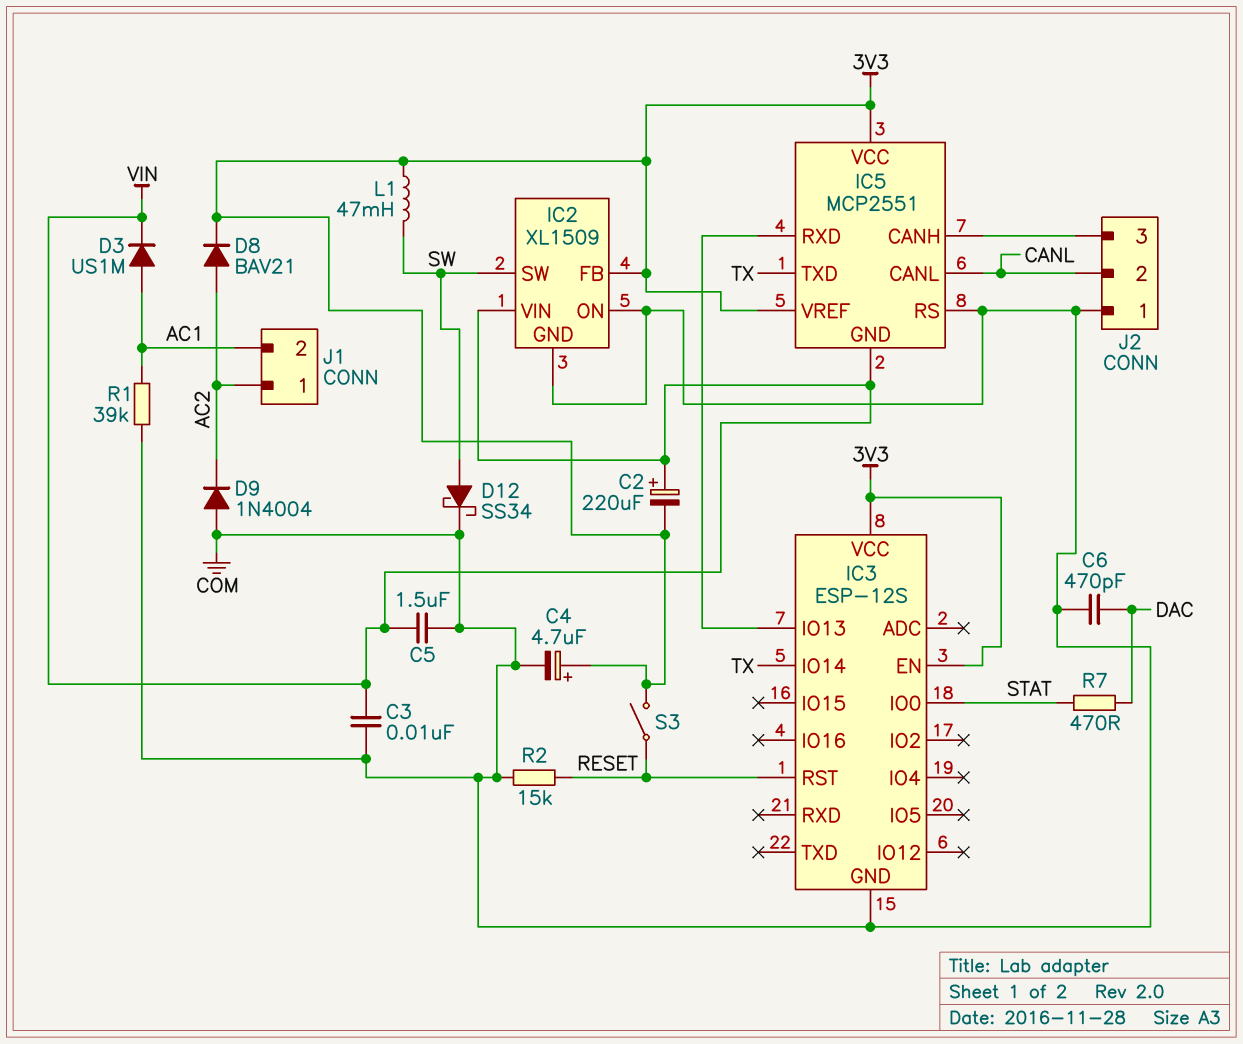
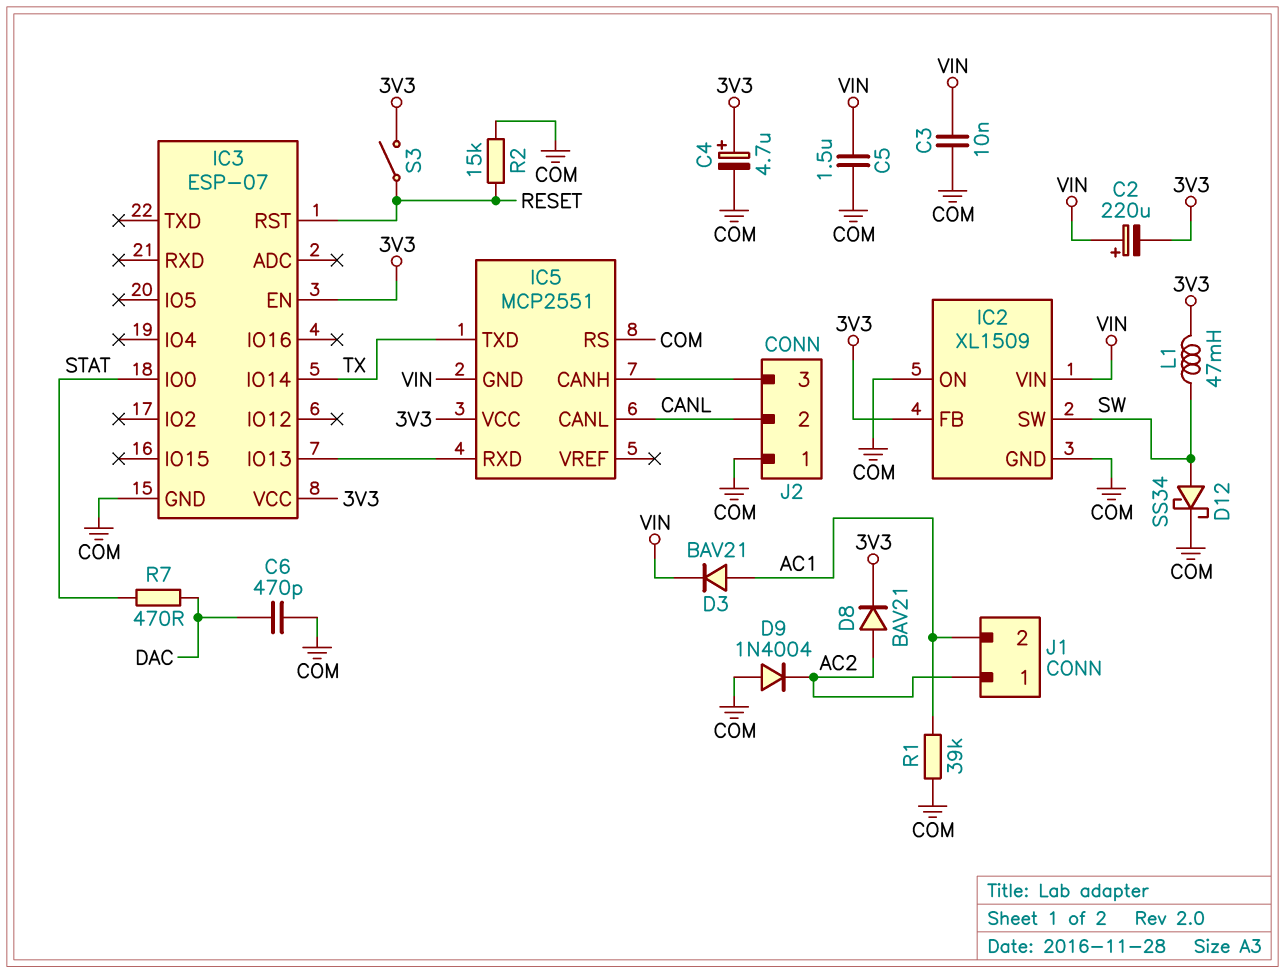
D3: diode US1M (A AC1, K VIN) -> diode BAV21 (A AC1, K VIN)
IC3: ESP-12S -> ESP-07
IC5 pin VREF: 3V3 -> none

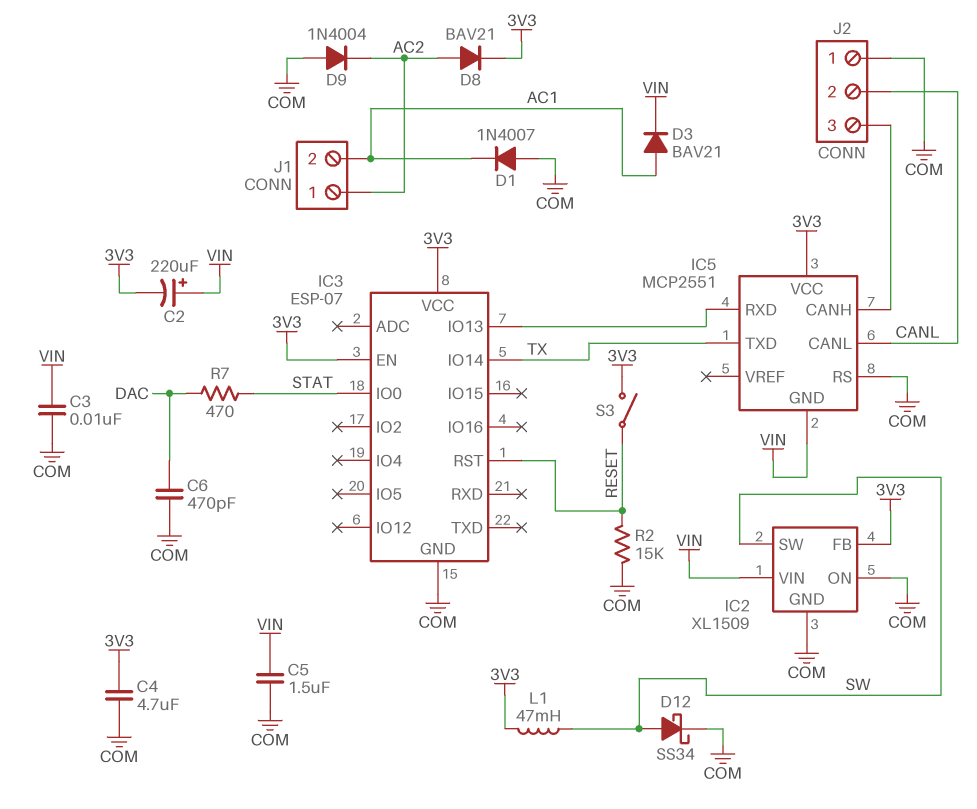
C4: 4.7uF (plus 3V3, minus COM) -> 4.7uF (3V3, COM)
D1: none -> diode 1N4007 (A COM, K AC1)
R1: 39k (AC1, COM) -> none

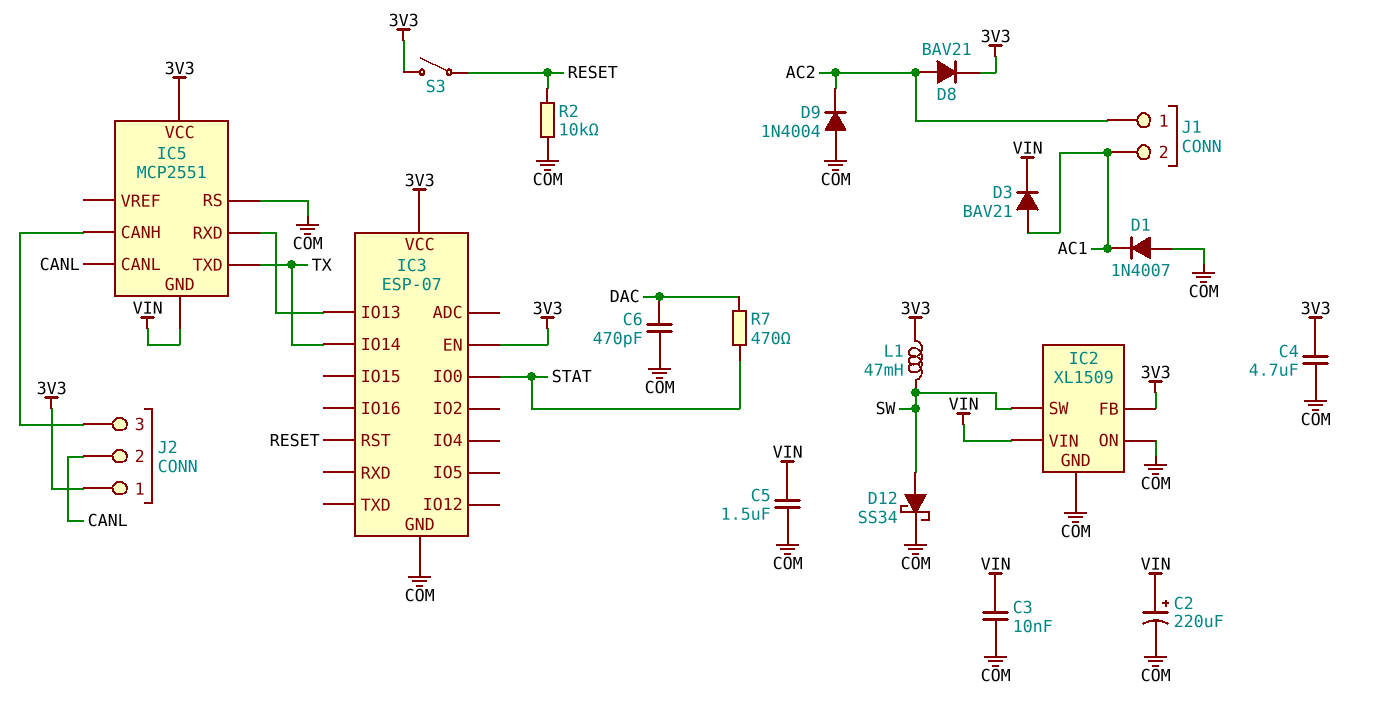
C2: 220uF (plus VIN, minus 3V3) -> 220uF (plus VIN, minus COM)
J2 pin 1: COM -> 3V3
R2: 15k (COM, RESET) -> 10k (COM, RESET)

